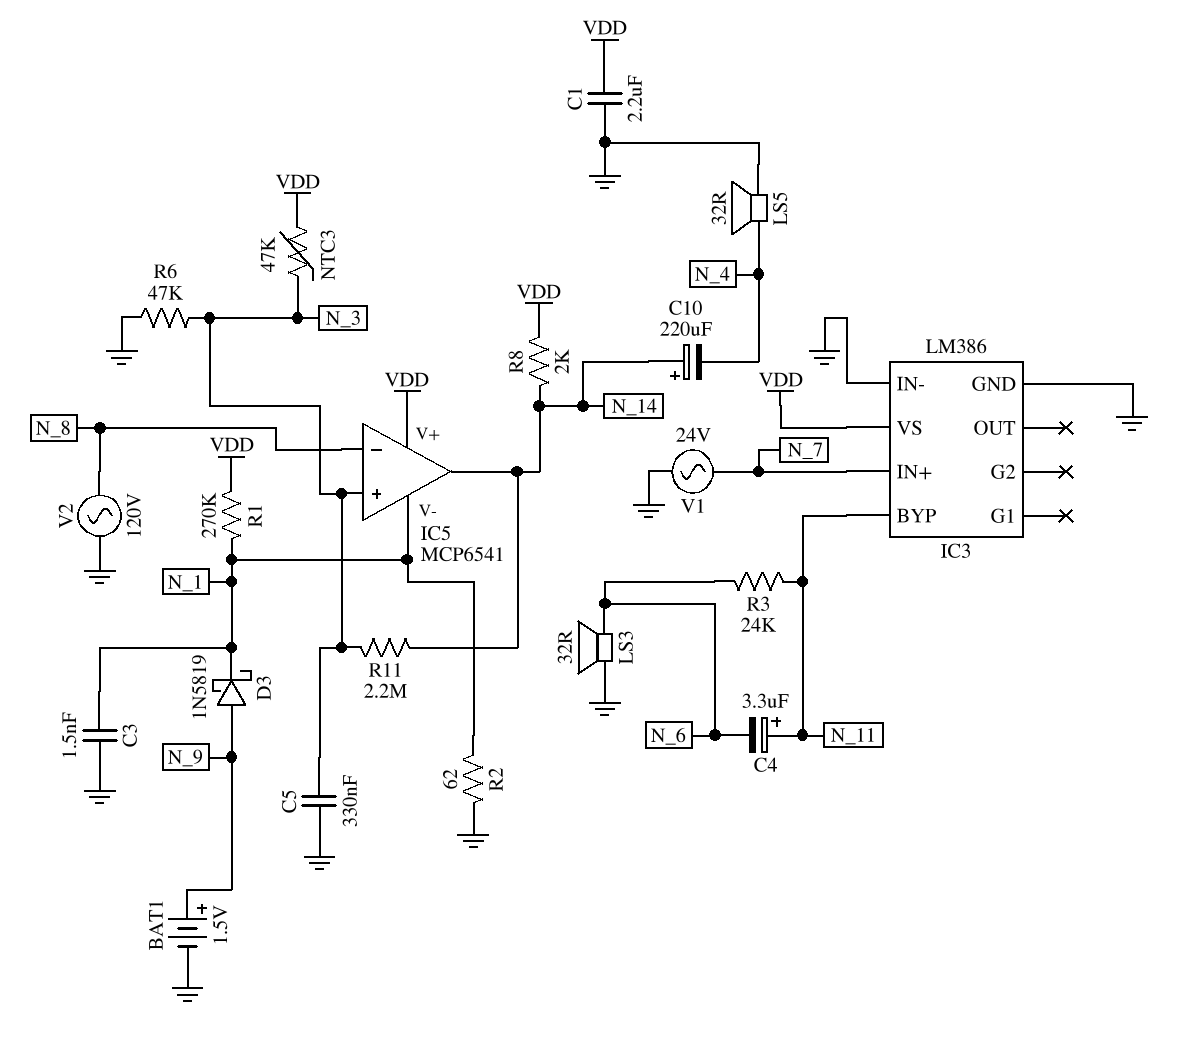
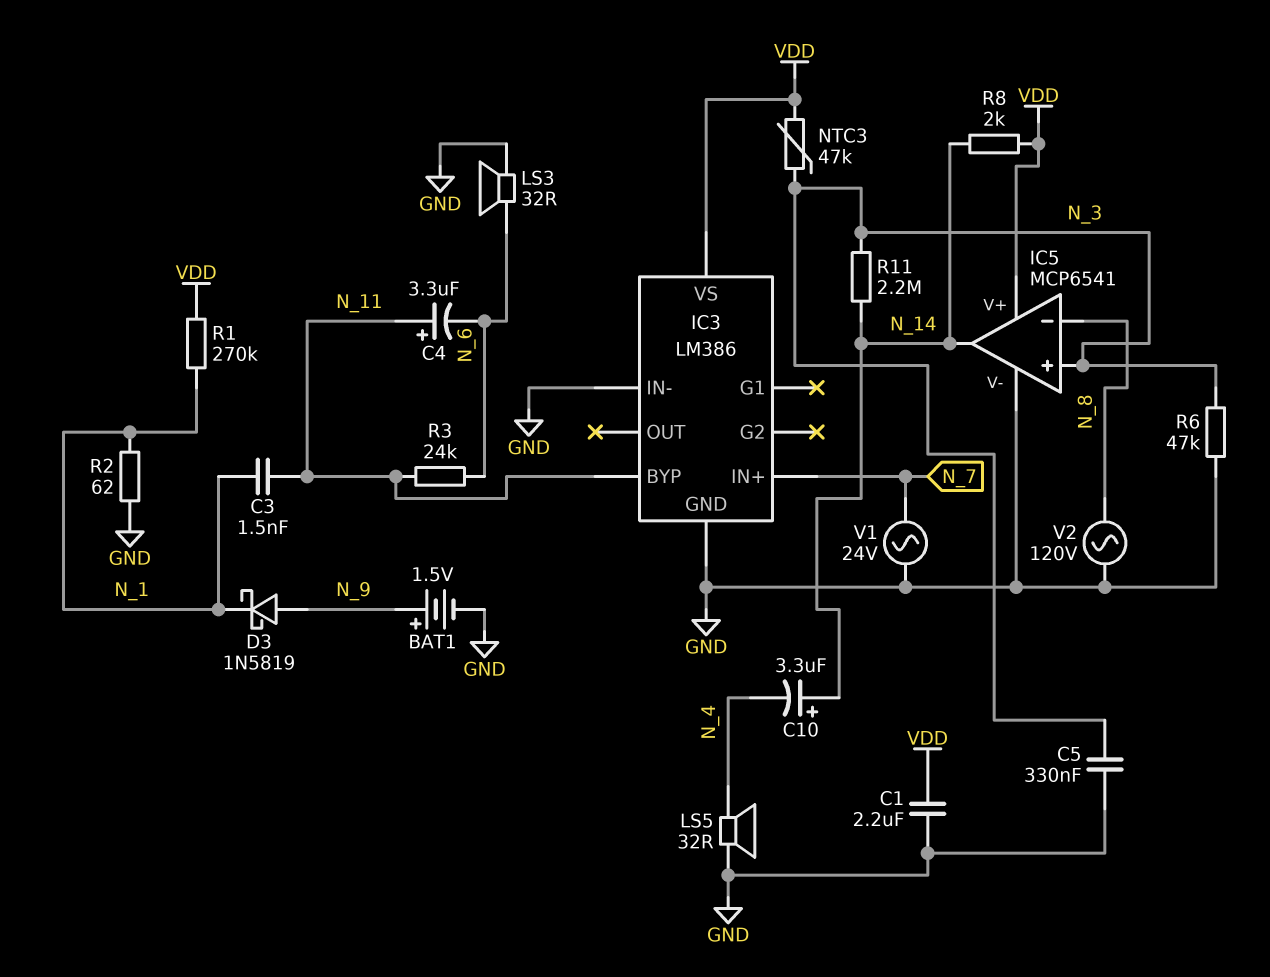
C3: 1.5nF (GND, N_1) -> 1.5nF (N_1, N_11)
C10: 220uF (plus N_14, minus N_4) -> 3.3uF (plus N_14, minus N_4)
IC5 pin V-: N_1 -> GND

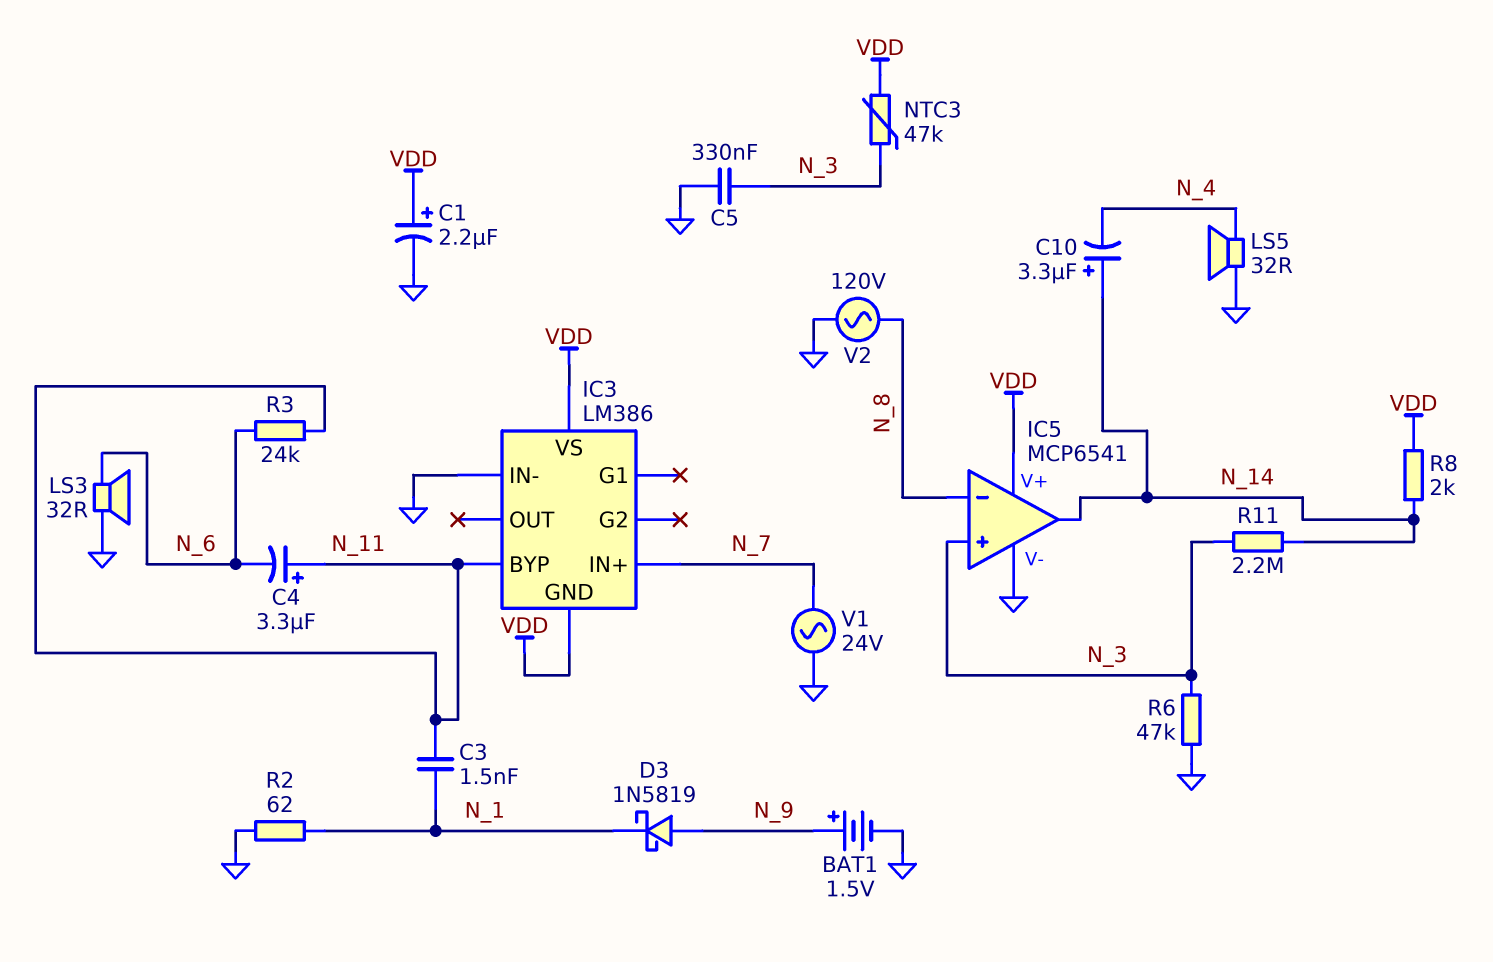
C1: 2.2uF (GND, VDD) -> 2.2uF (plus VDD, minus GND)
IC3 pin GND: GND -> VDD
R1: 270k (N_1, VDD) -> none

